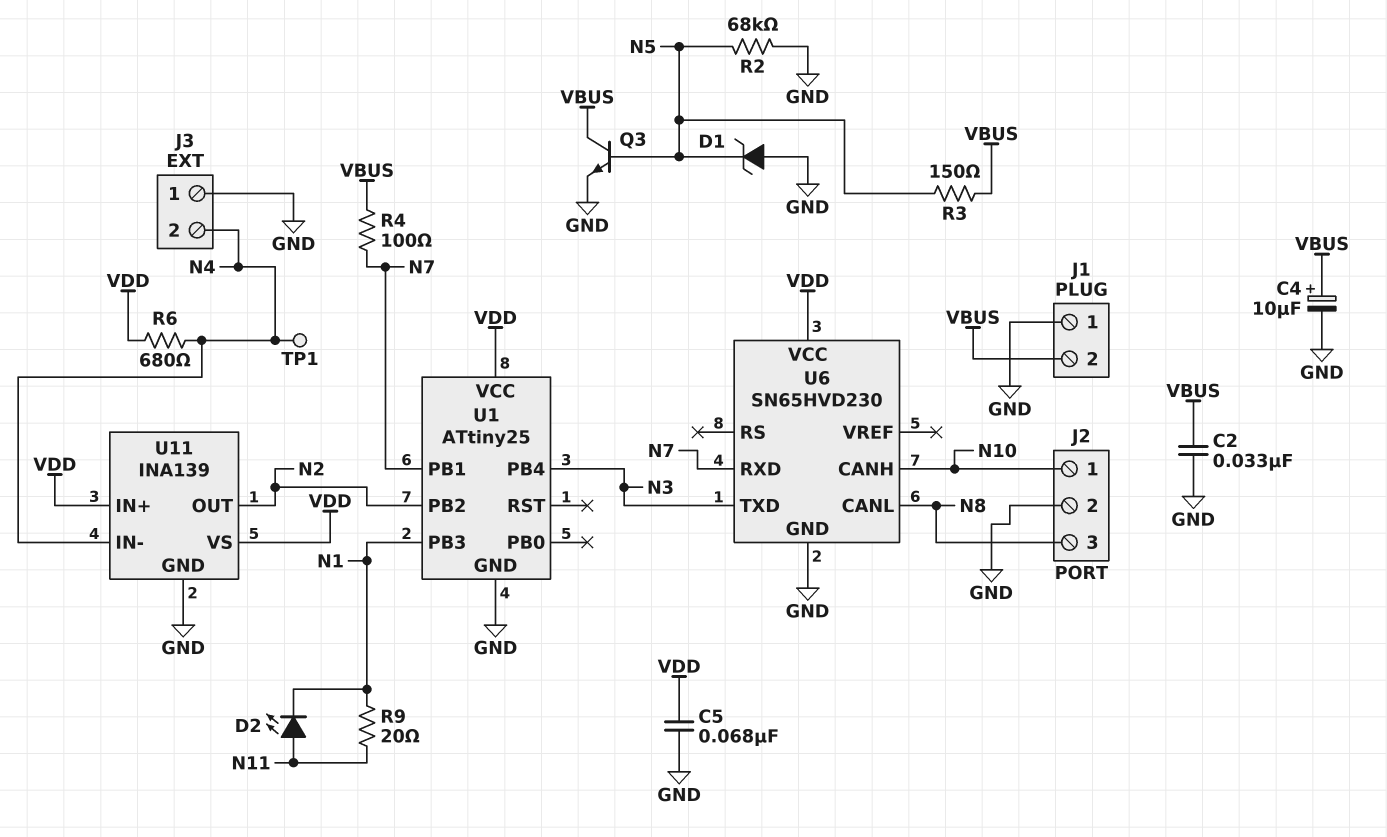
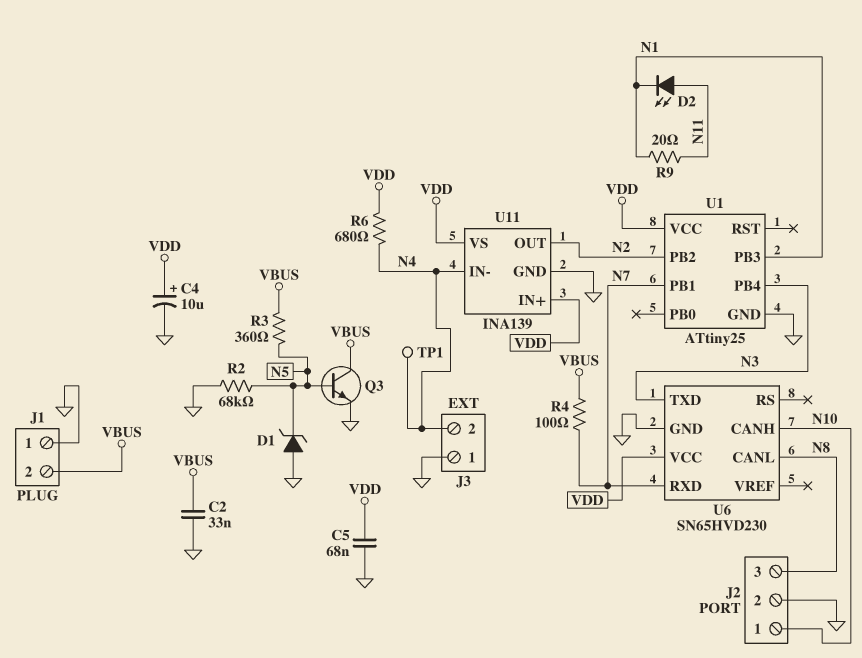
C4: 10uF (plus VBUS, minus GND) -> 10uF (plus VDD, minus GND)
R3: 150 (N5, VBUS) -> 360 (N5, VBUS)

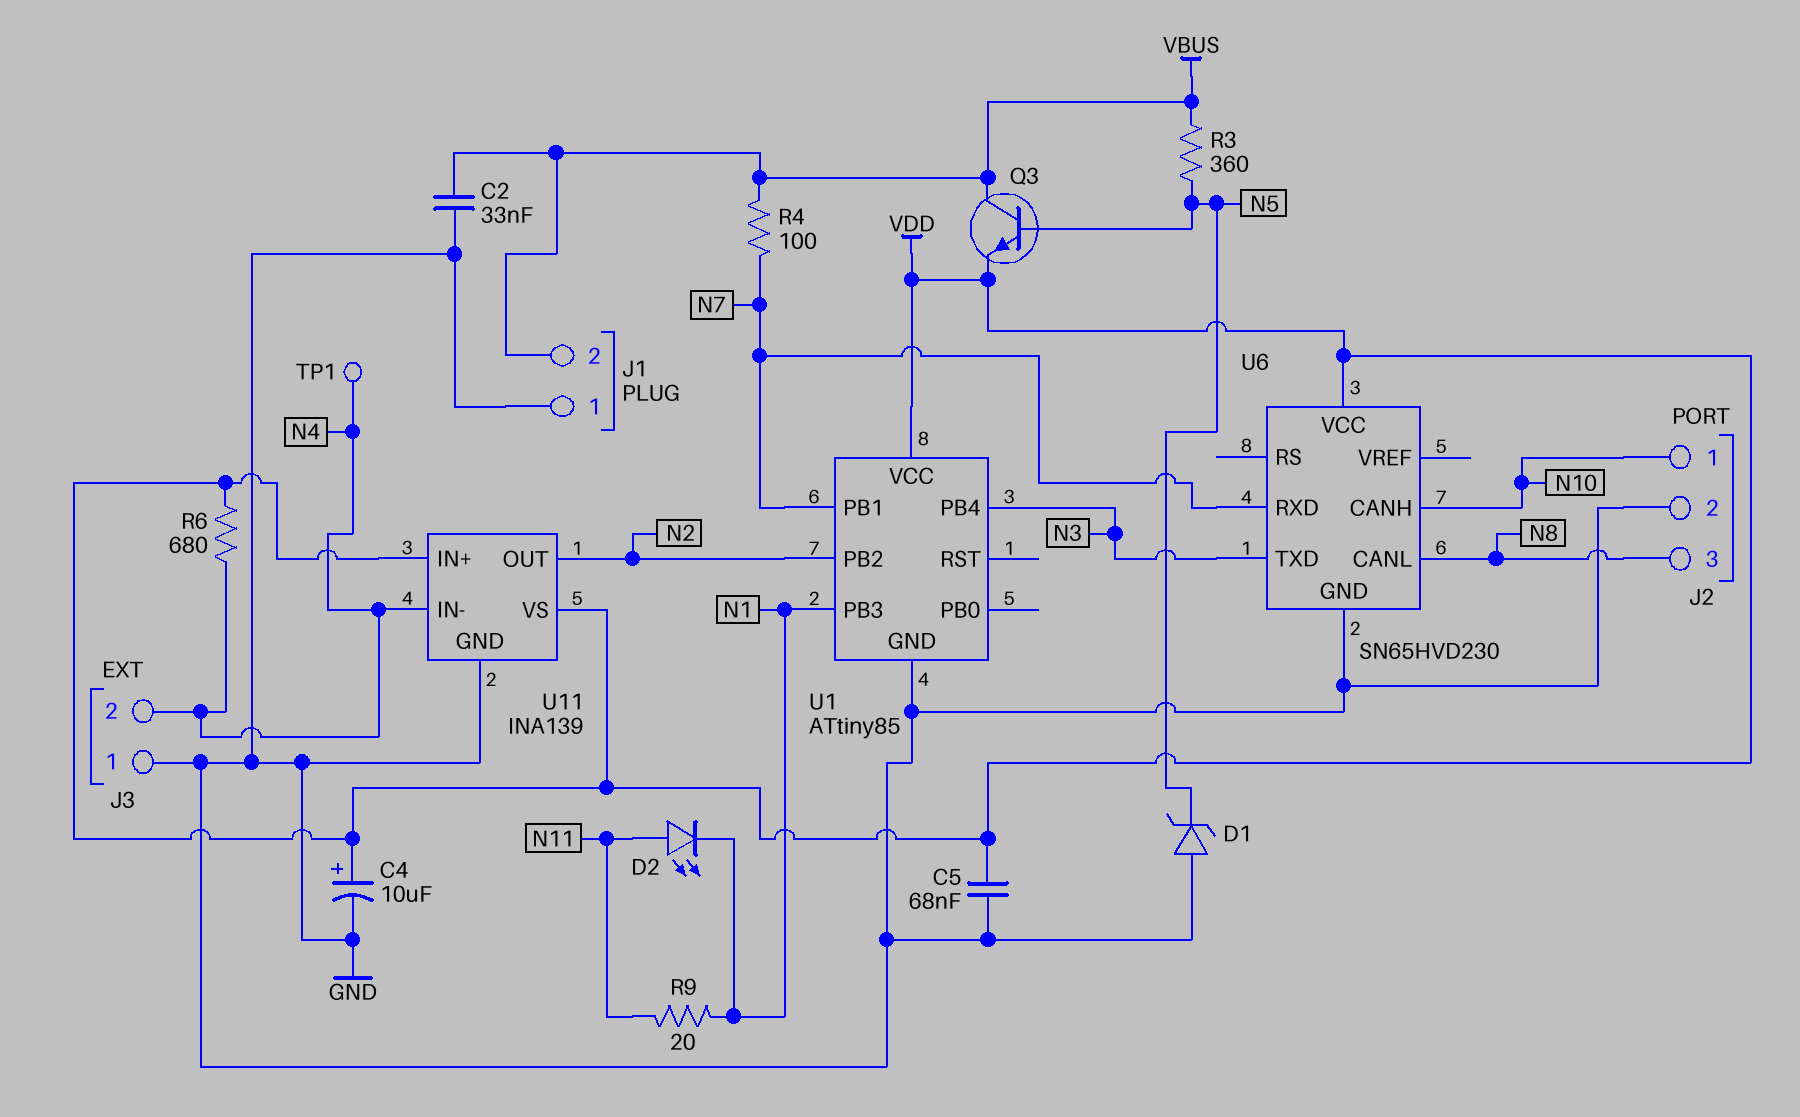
Q3: NPN (B N5, C VBUS, E GND) -> NPN (B N5, C VBUS, E VDD)
R2: 68k (GND, N5) -> none
U1: ATtiny25 -> ATtiny85

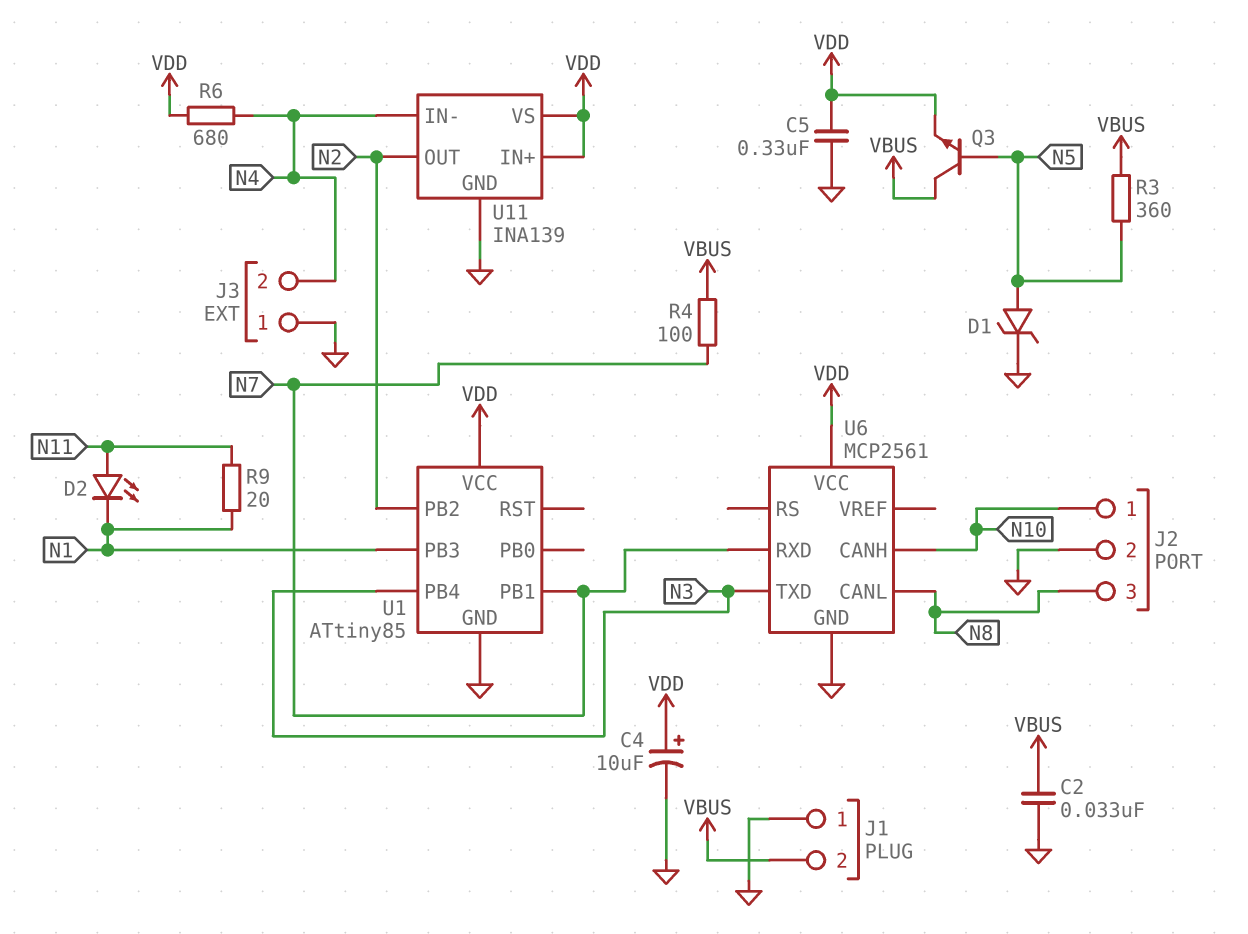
C5: 68nF (GND, VDD) -> 330nF (GND, VDD)
D1: zener (A GND, K N5) -> zener (A N5, K GND)
TP1: test point (N4) -> none
U6: SN65HVD230 -> MCP2561

